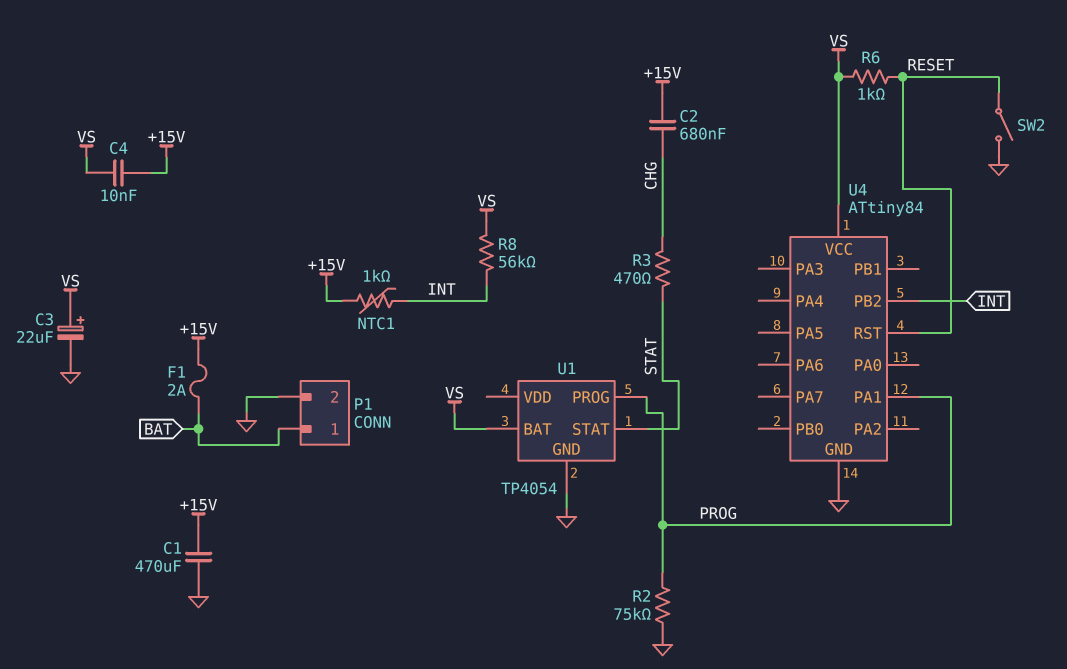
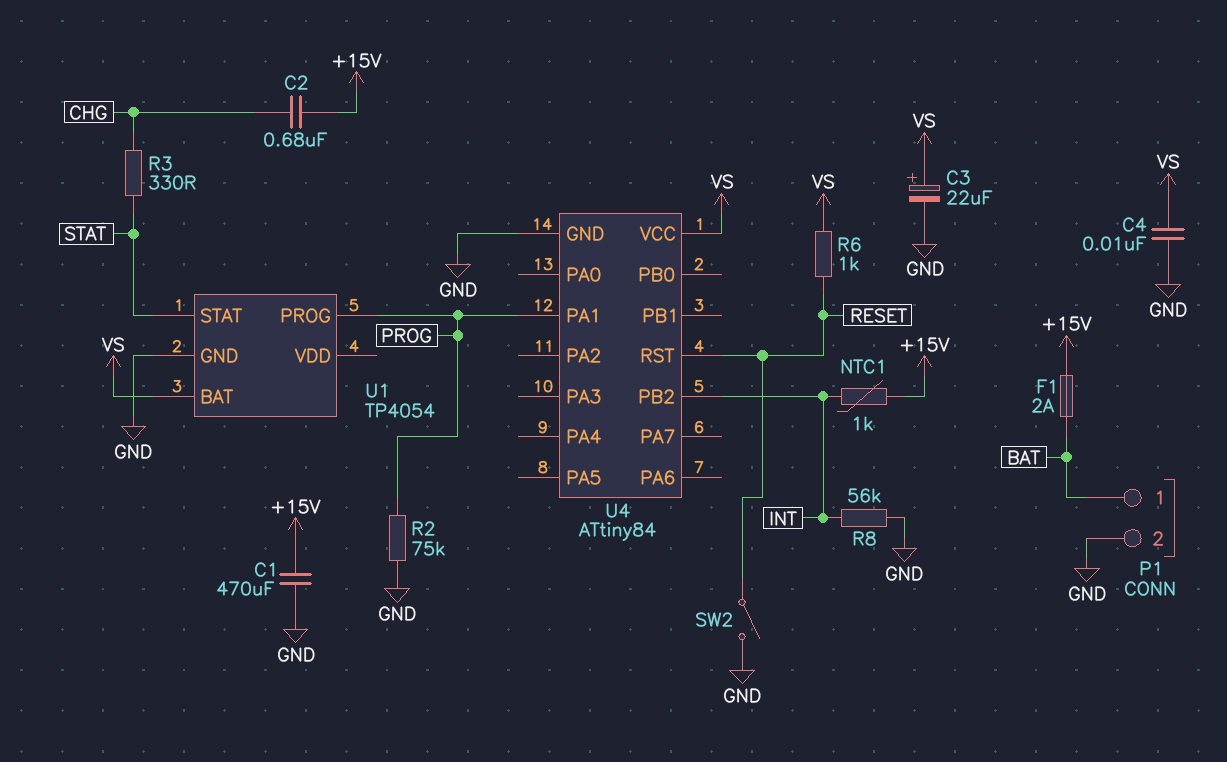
C4: 10nF (+15V, VS) -> 10nF (GND, VS)
R3: 470 (CHG, STAT) -> 330 (CHG, STAT)
R8: 56k (INT, VS) -> 56k (GND, INT)

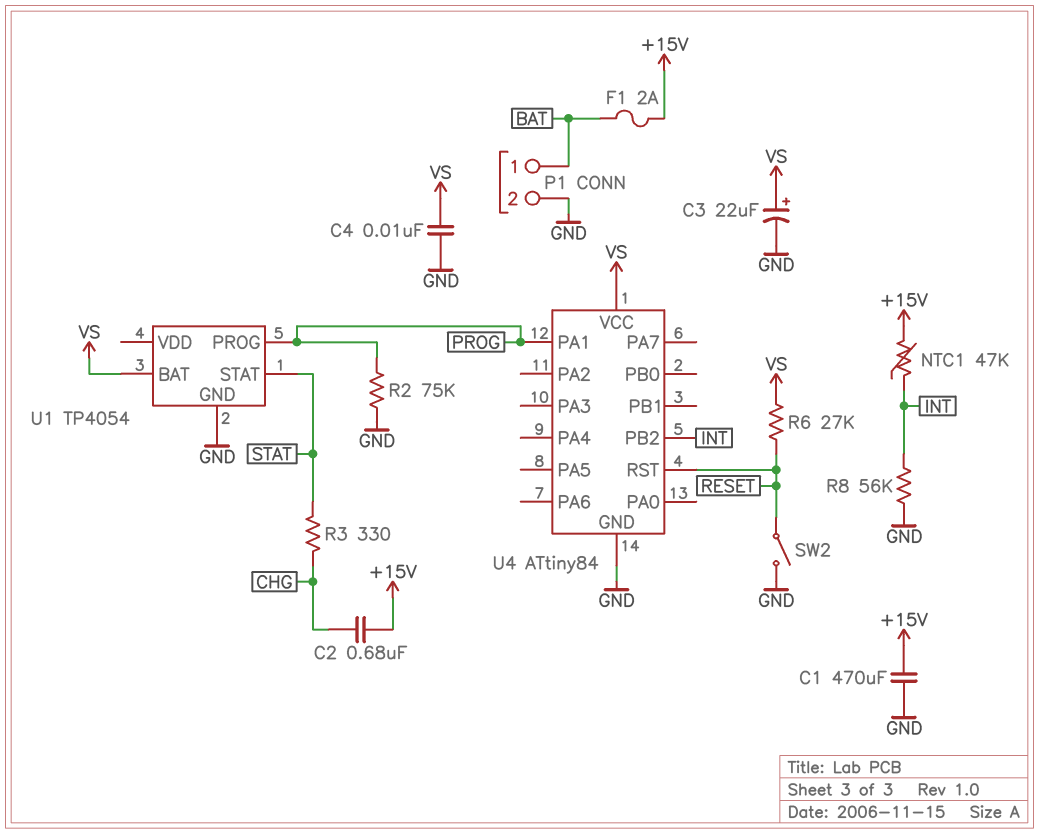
NTC1: 1k (+15V, INT) -> 47k (+15V, INT)
R6: 1k (RESET, VS) -> 27k (RESET, VS)

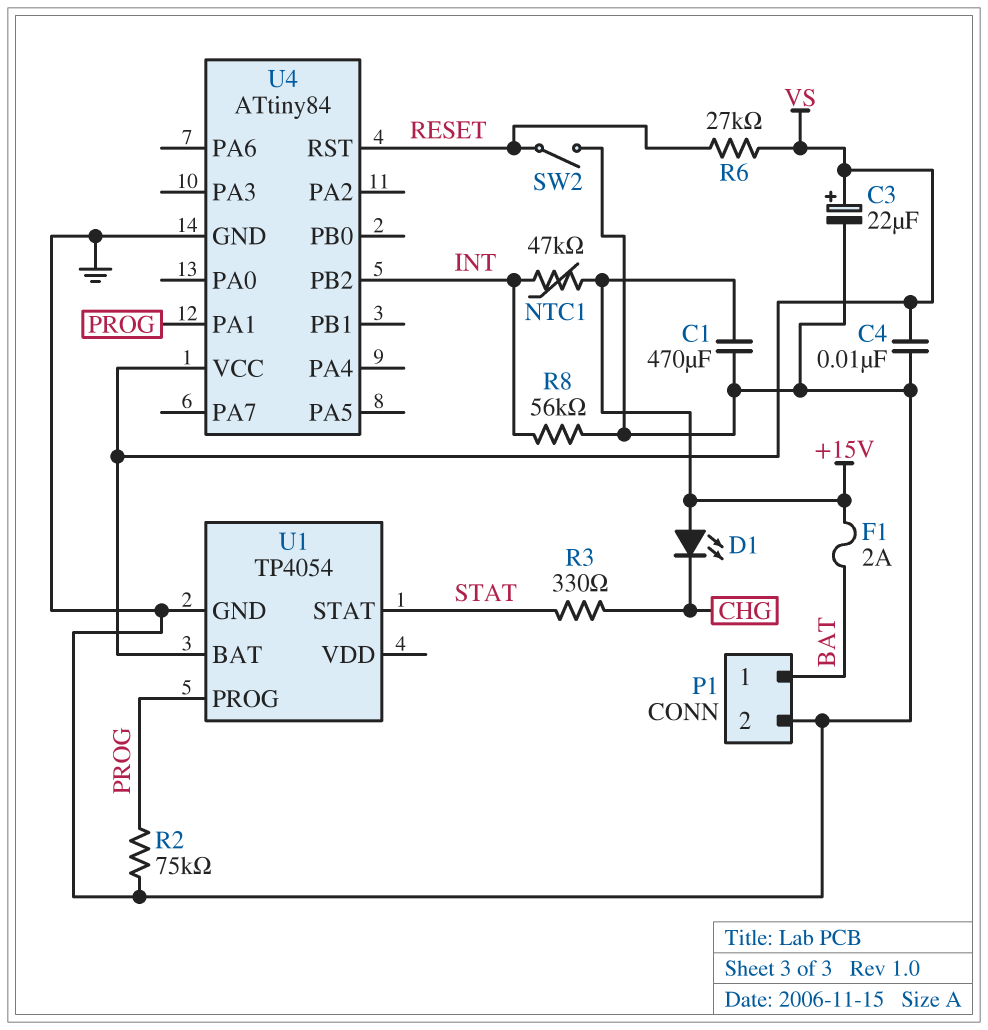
C2: 680nF (+15V, CHG) -> none
D1: none -> LED (A +15V, K CHG)

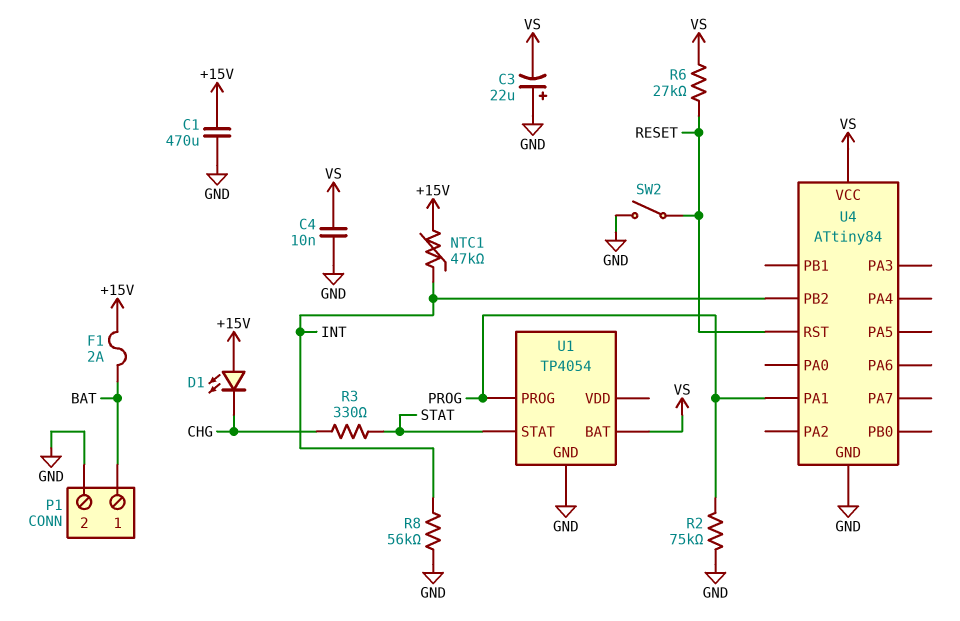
C3: 22uF (plus VS, minus GND) -> 22uF (plus GND, minus VS)

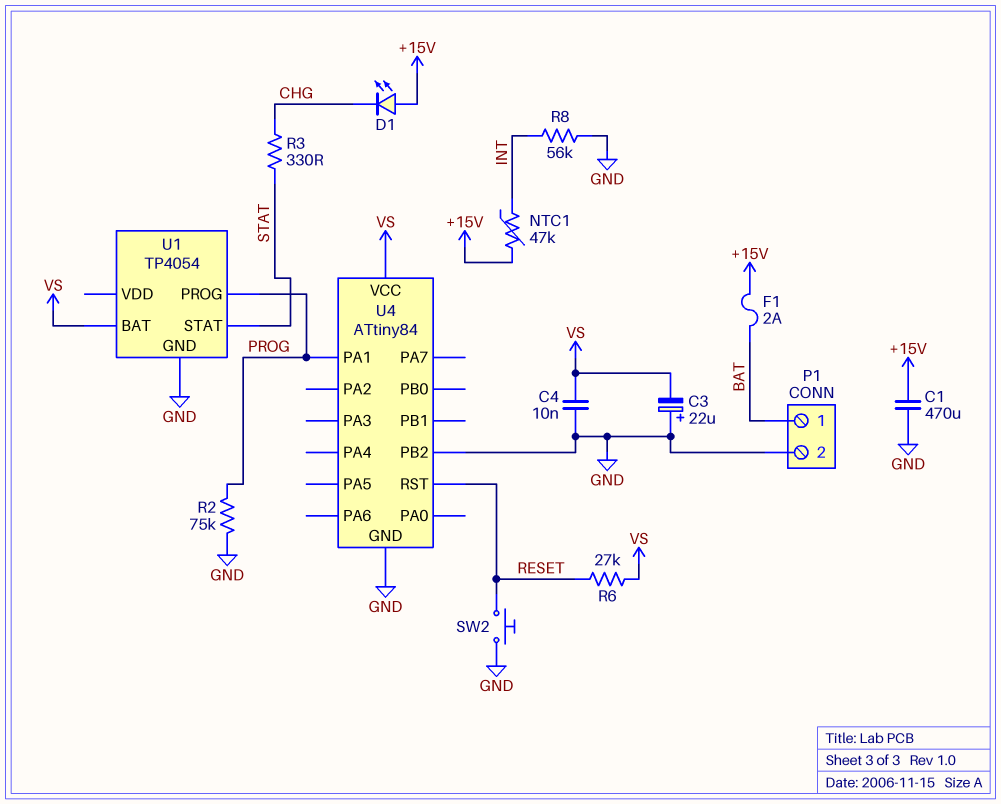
SW2: switch (GND, RESET) -> button (GND, RESET)
U4 pin PB2: INT -> GND

